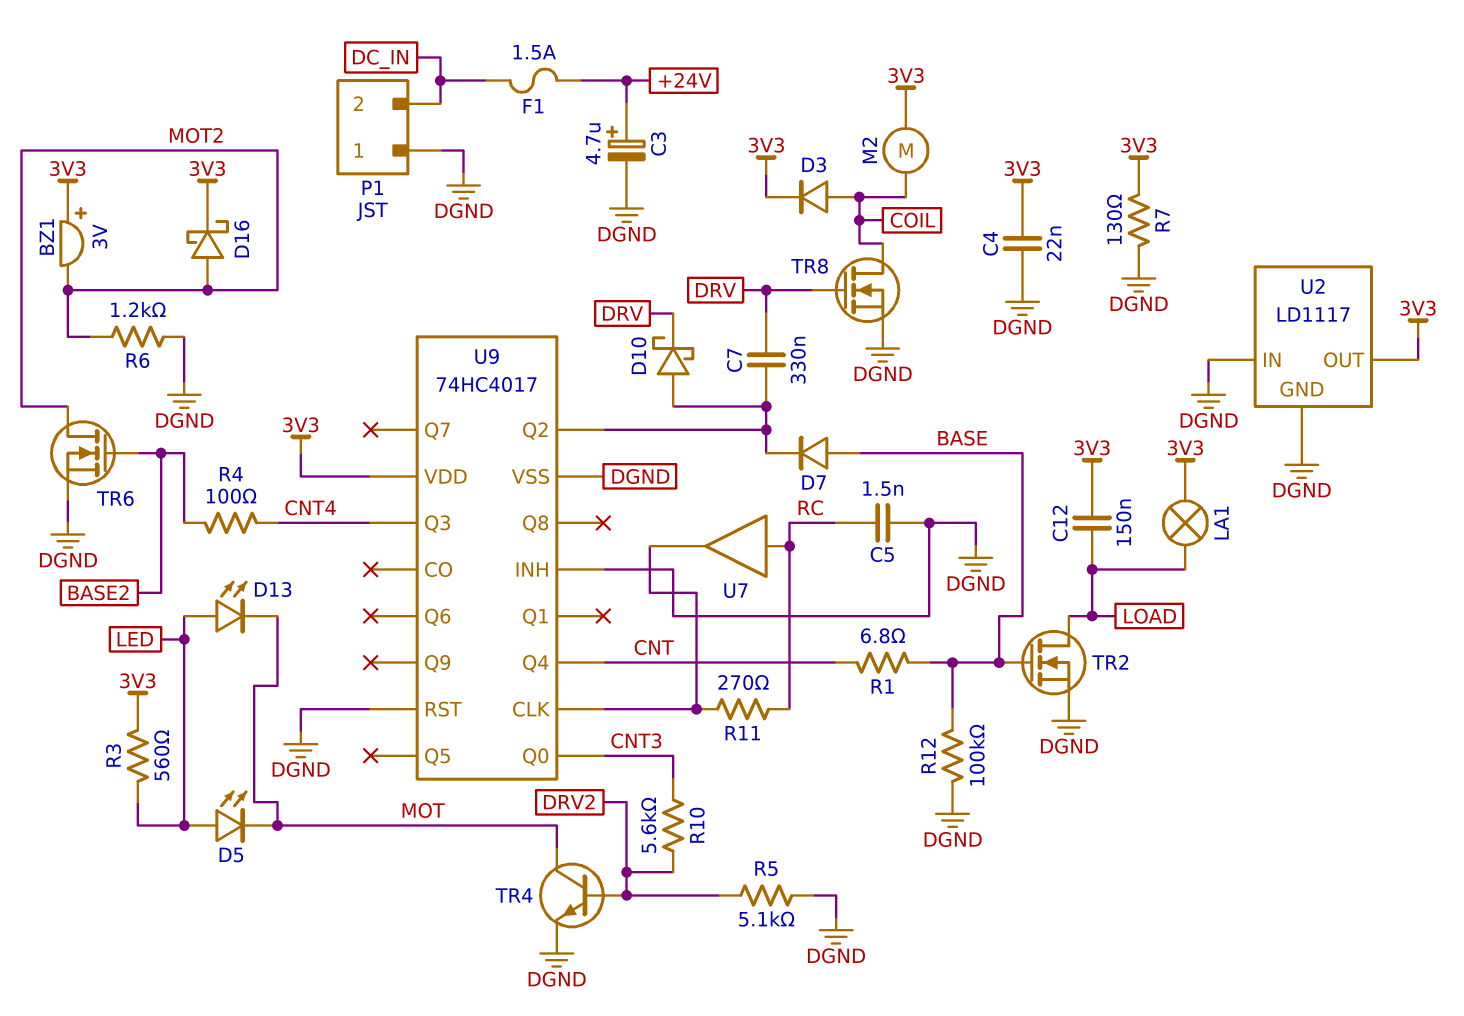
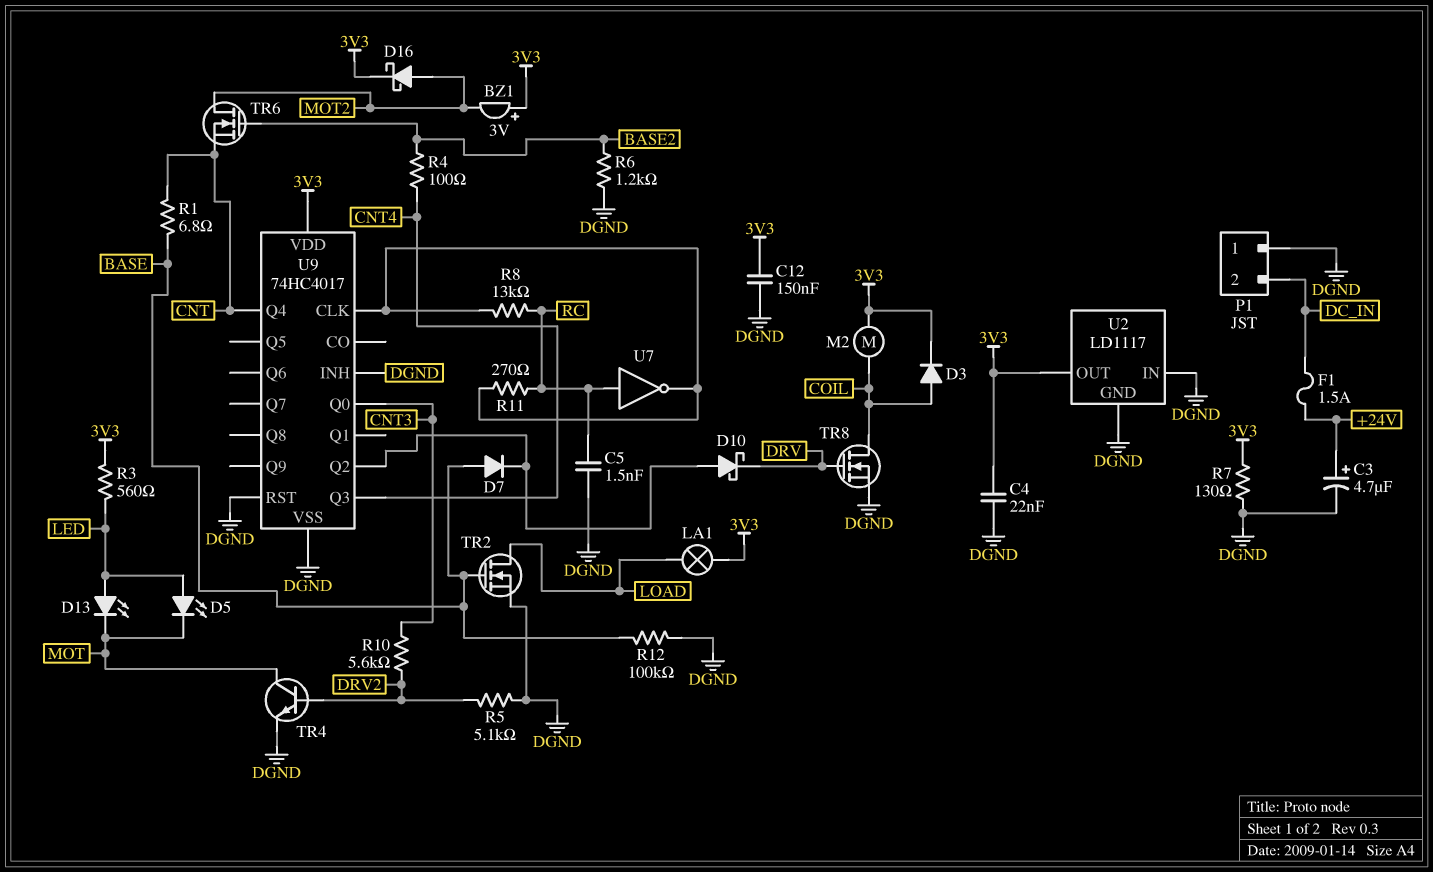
C7: 330nF (DRV, U9/Q2) -> none
C12: 150nF (3V3, LOAD) -> 150nF (3V3, DGND)
R6: 1.2k (DGND, MOT2) -> 1.2k (BASE2, DGND)
R8: none -> 13k (RC, U9/CLK)
TR6: NMOS (G BASE2, D MOT2, S DGND) -> NMOS (G BASE2, D MOT2, S CNT)
U7: buffer (in RC, out U9/CLK) -> NOT (in RC, out U9/CLK)

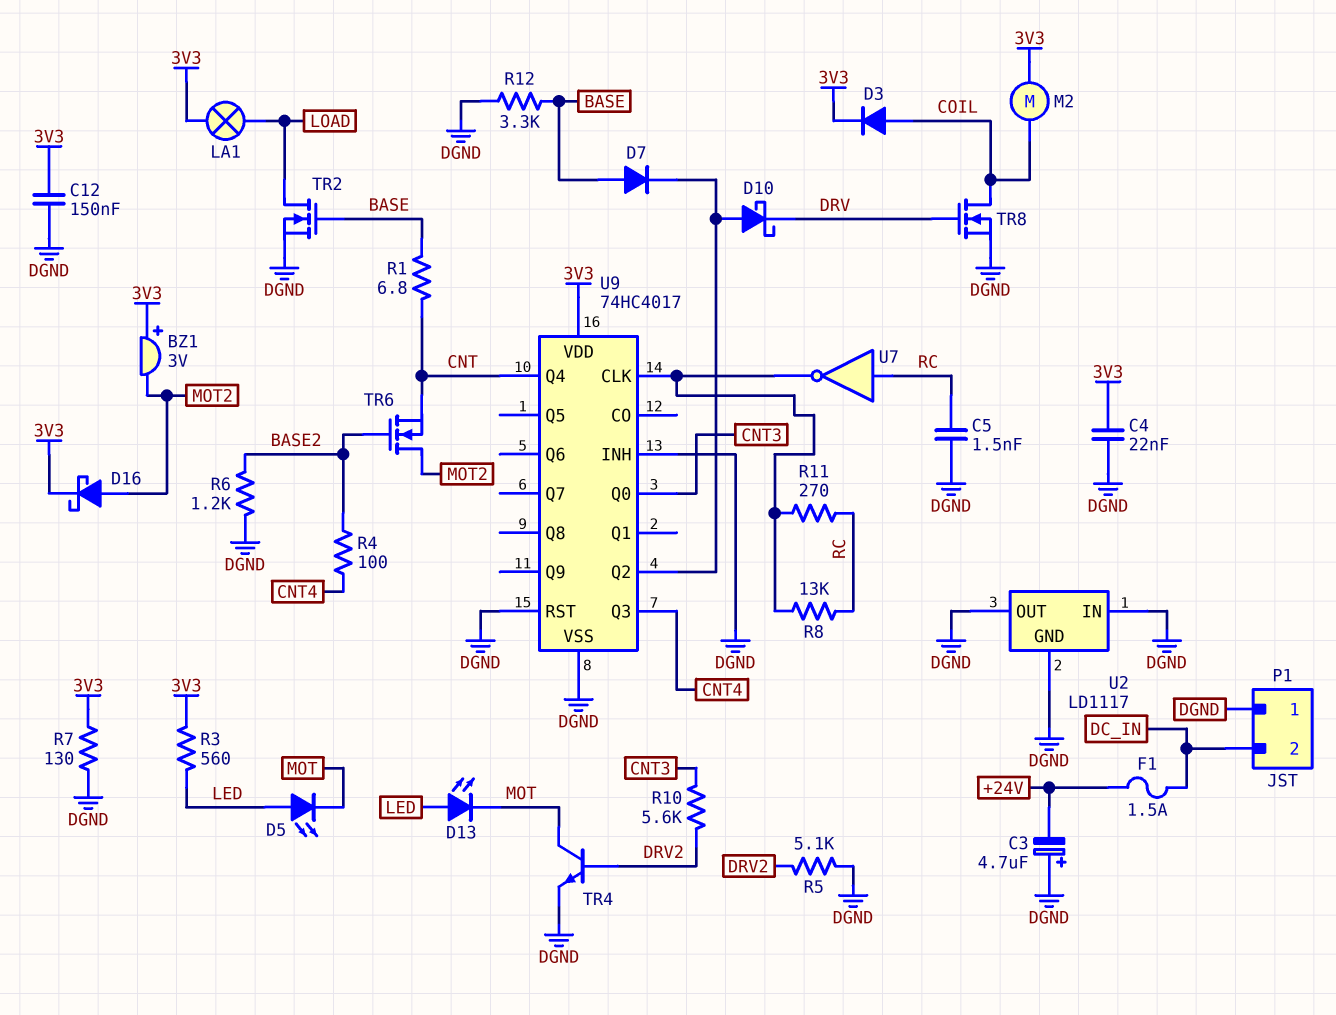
C3: 4.7uF (plus +24V, minus DGND) -> 4.7uF (plus DGND, minus +24V)
R12: 100k (BASE, DGND) -> 3.3k (BASE, DGND)
U2 pin OUT: 3V3 -> DGND

